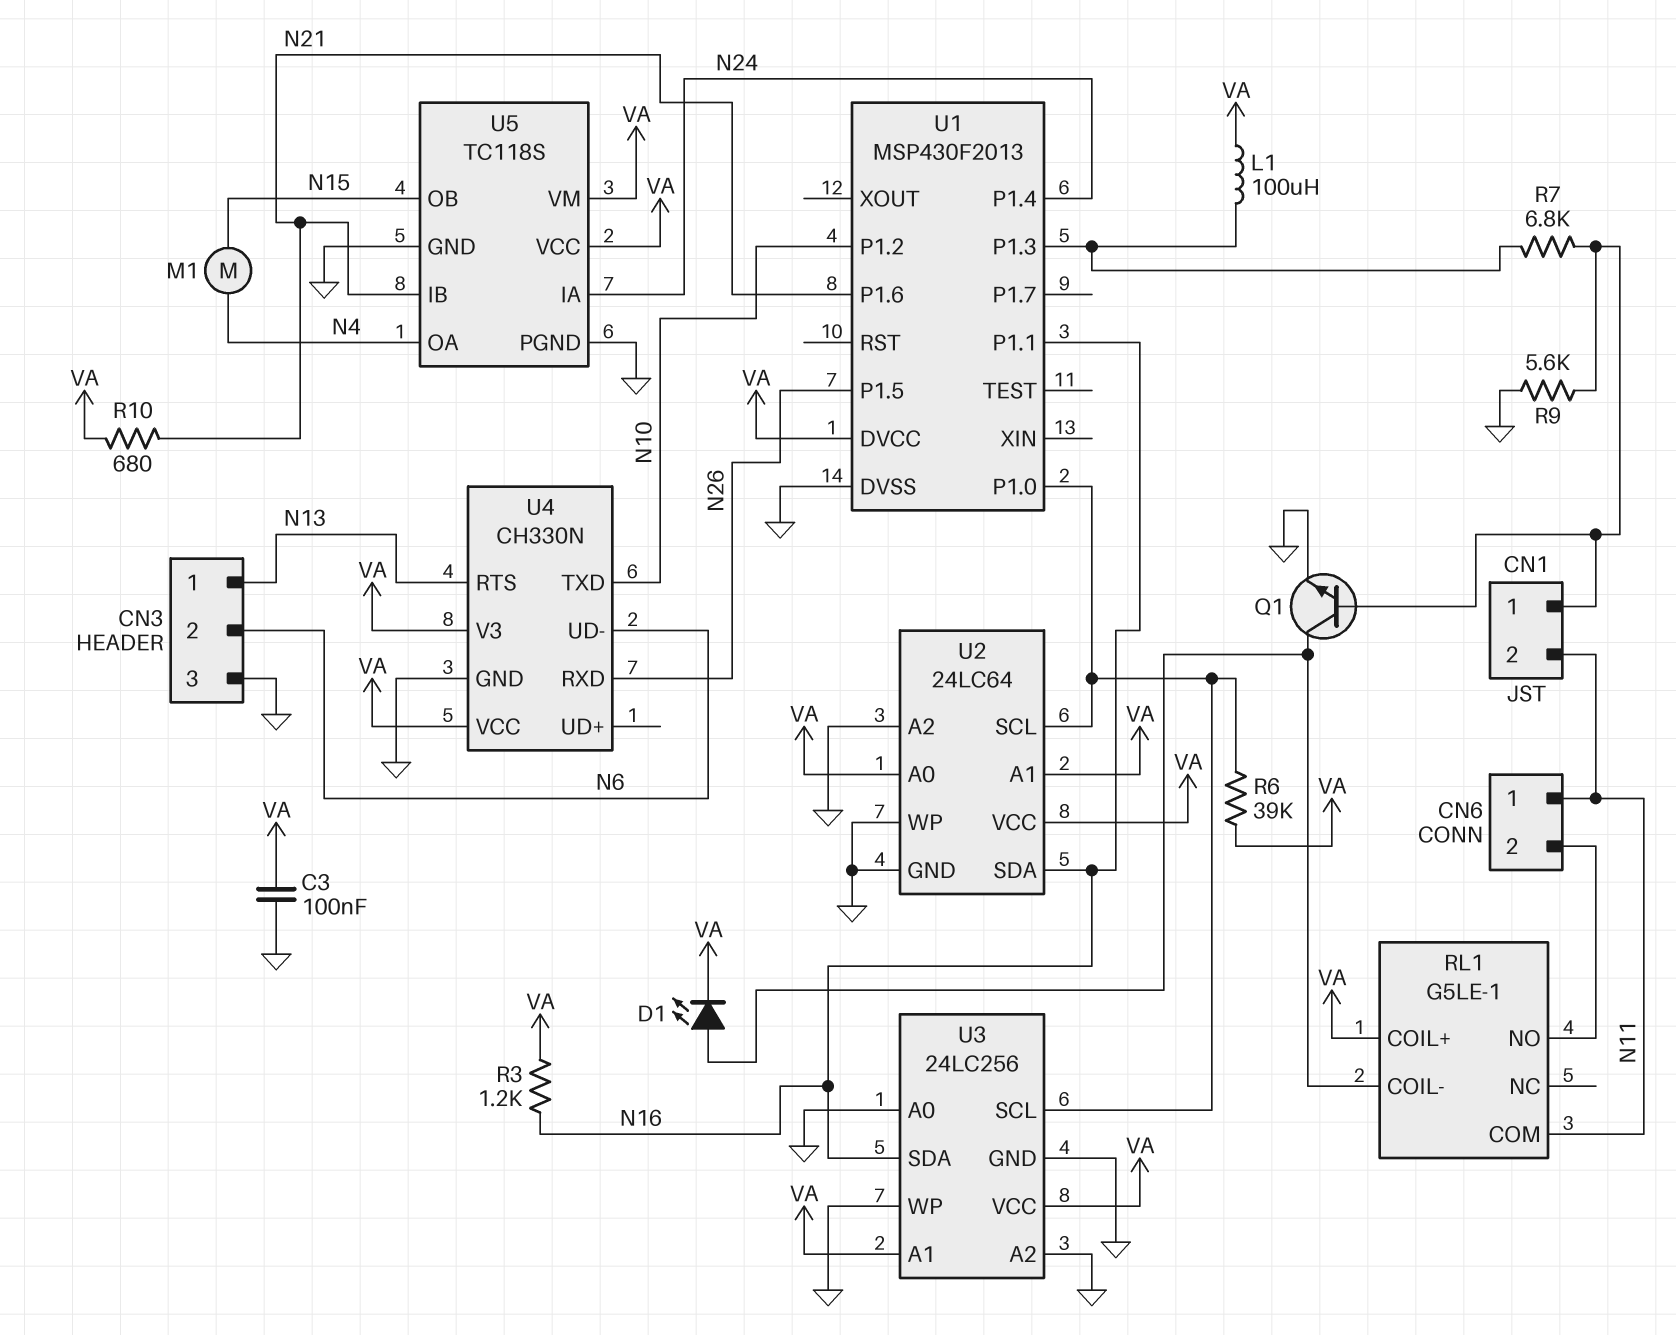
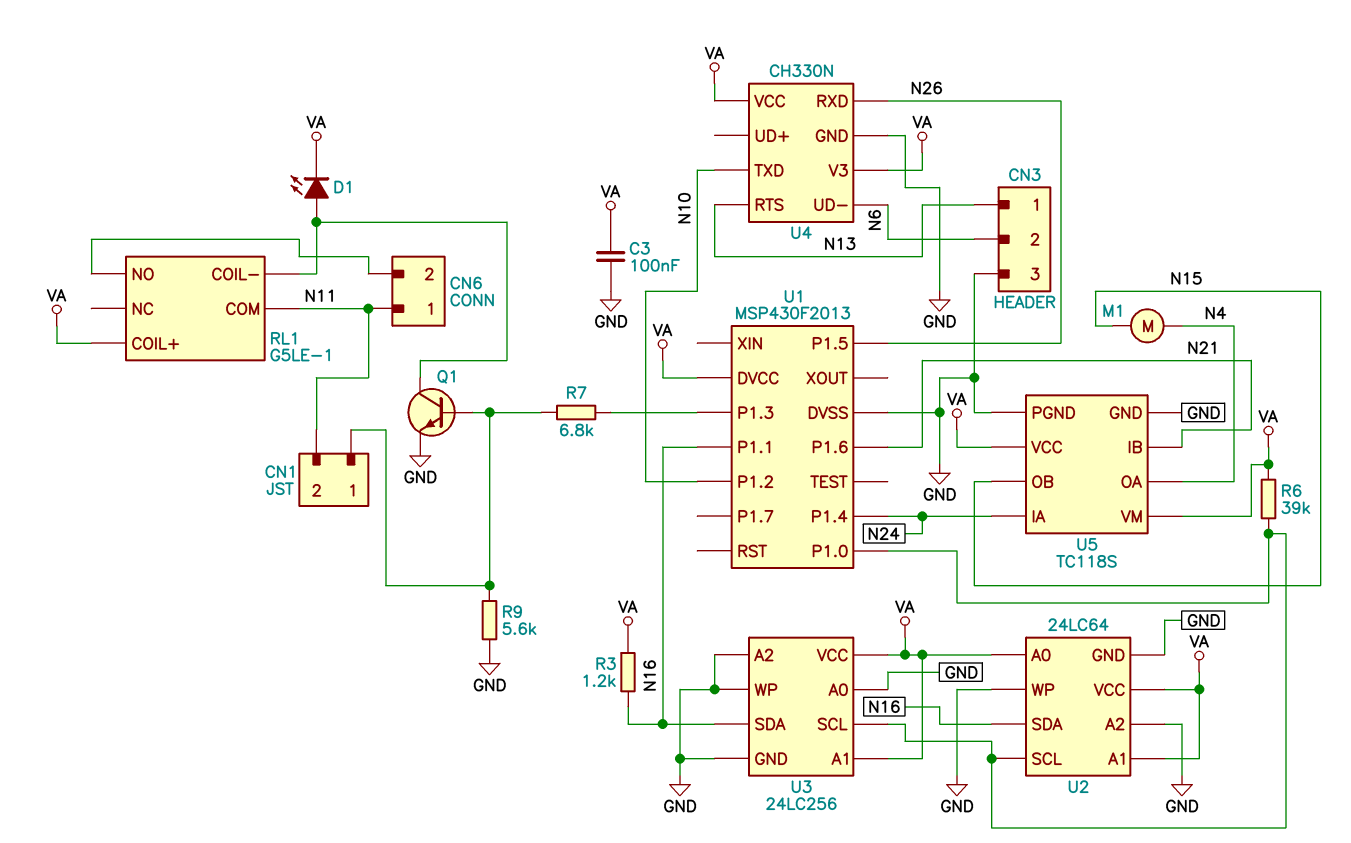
L1: 100uH (U1/P1.3, VA) -> none
R10: 680 (N21, VA) -> none

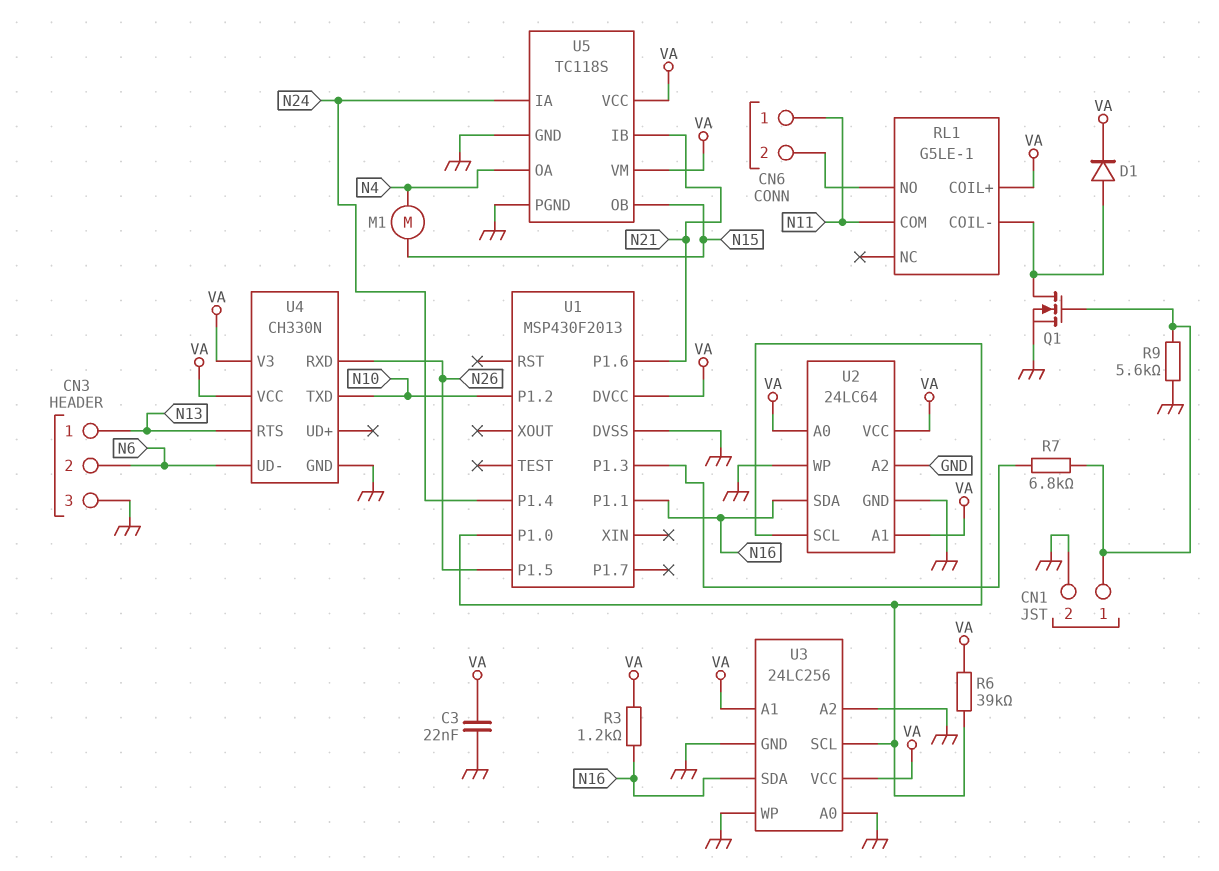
C3: 100nF (GND, VA) -> 22nF (GND, VA)
CN1 pin 2: N11 -> GND
D1: LED (A RL1/COIL-, K VA) -> diode (A RL1/COIL-, K VA)
Q1: NPN (B CN1/1, C RL1/COIL-, E GND) -> NMOS (G CN1/1, D RL1/COIL-, S GND)

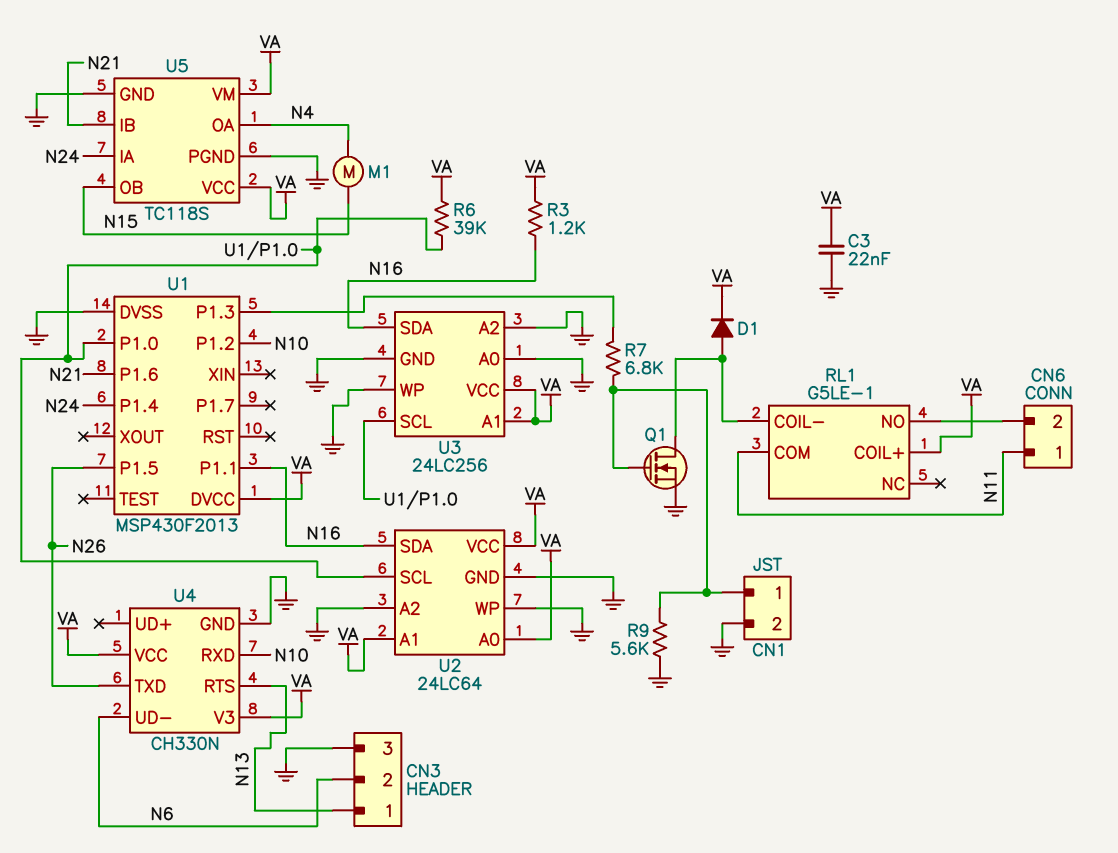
U4 pin RXD: N26 -> N10
U4 pin TXD: N10 -> N26

